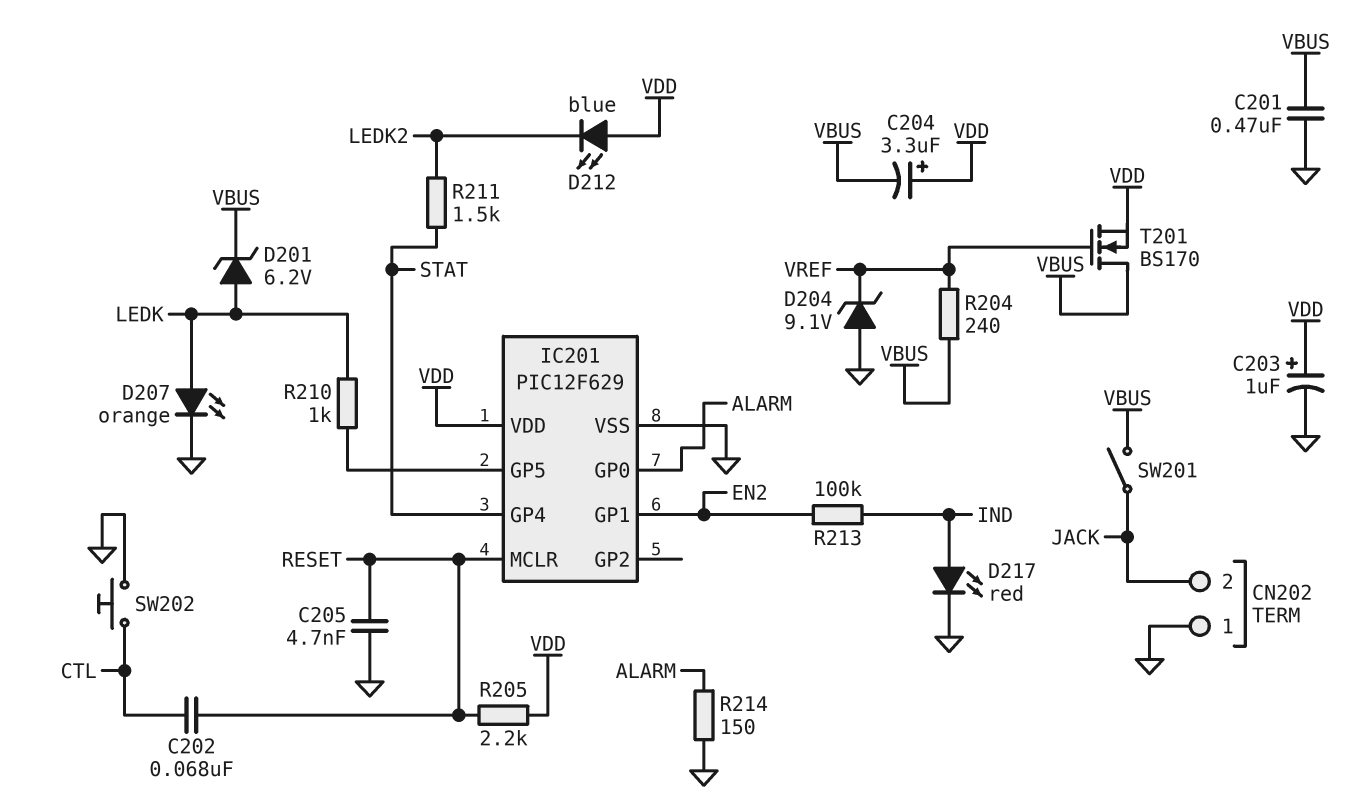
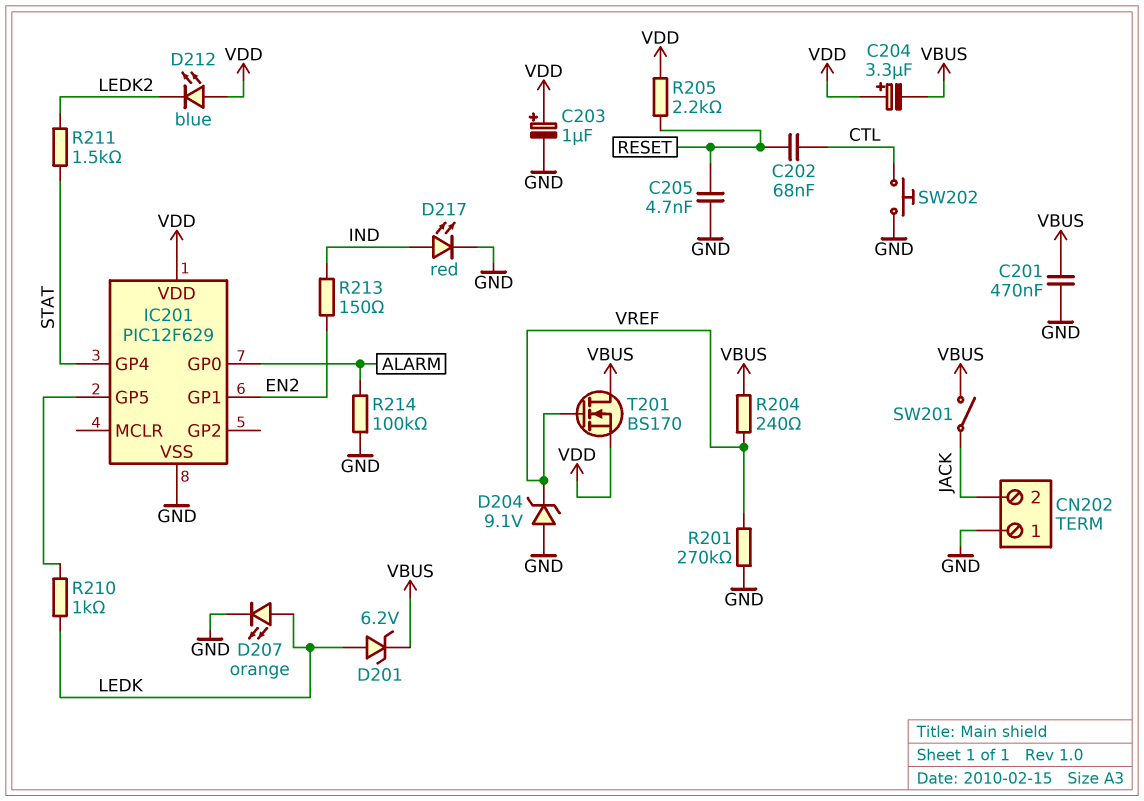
IC201 pin MCLR: RESET -> none
R201: none -> 270k (GND, VREF)
R213: 100k (EN2, IND) -> 150 (EN2, IND)
R214: 150 (ALARM, GND) -> 100k (ALARM, GND)

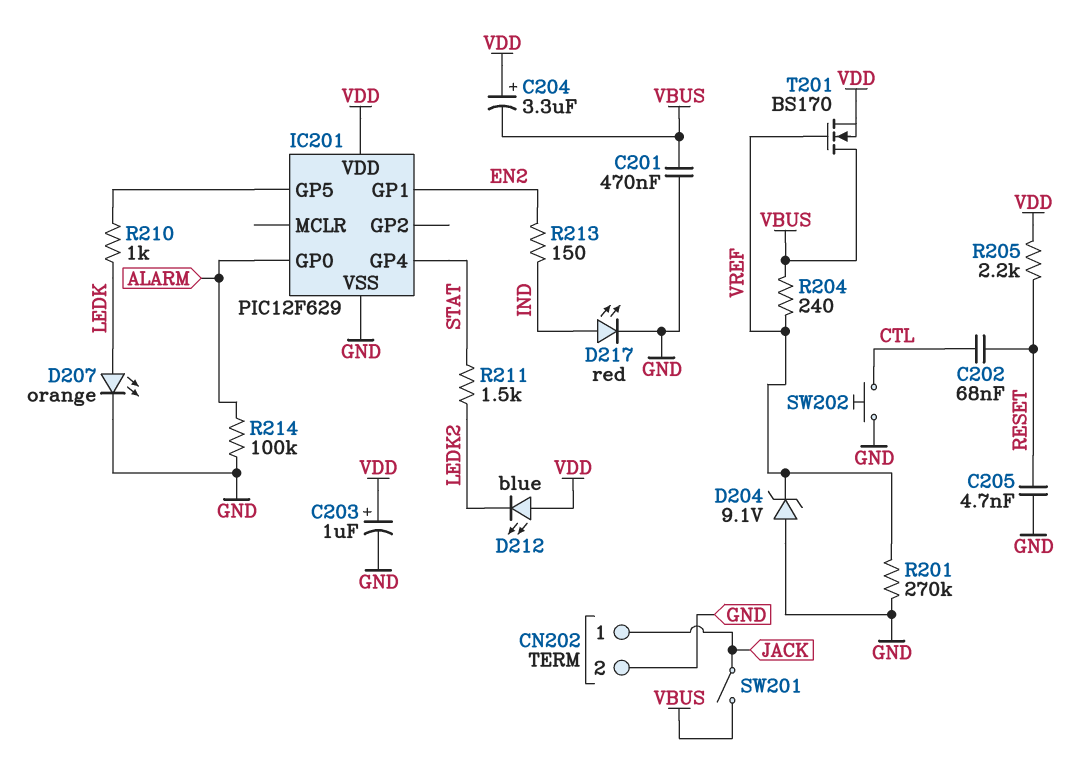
CN202 pin 1: GND -> JACK
CN202 pin 2: JACK -> GND
D201: zener 6.2V (A LEDK, K VBUS) -> none

